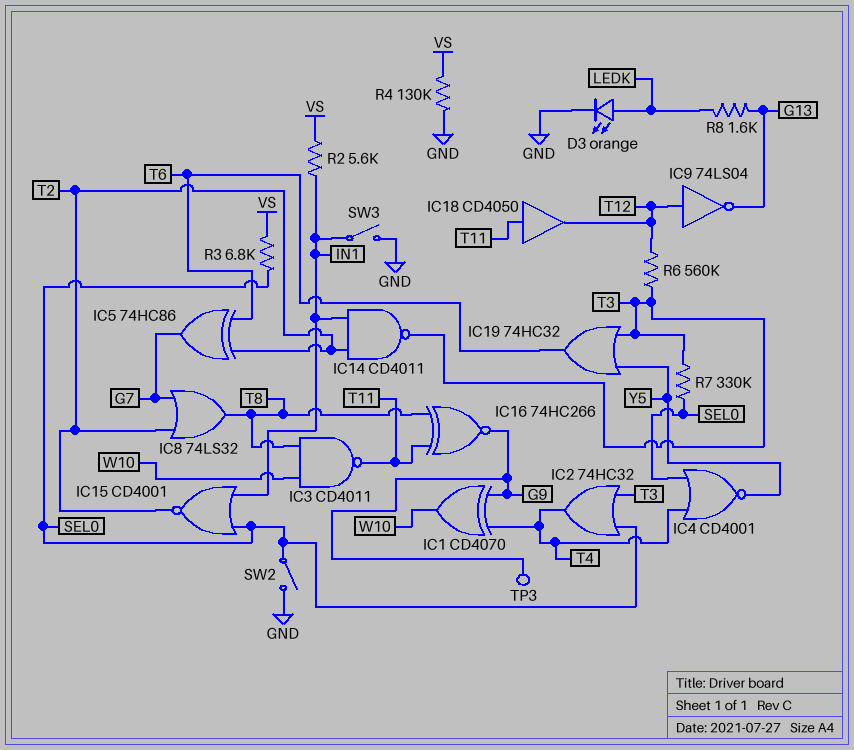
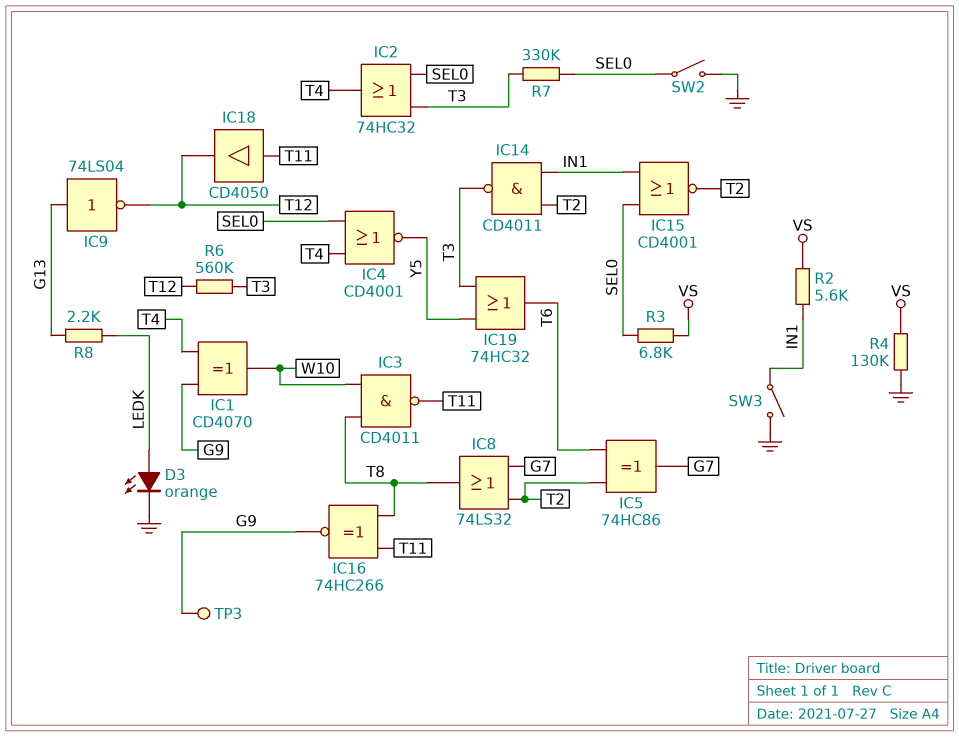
IC9: NOT 74LS04 (in T12, out G13) -> NOT 74LS04 (in G13, out T12)
R8: 1.6k (G13, LEDK) -> 2.2k (G13, LEDK)

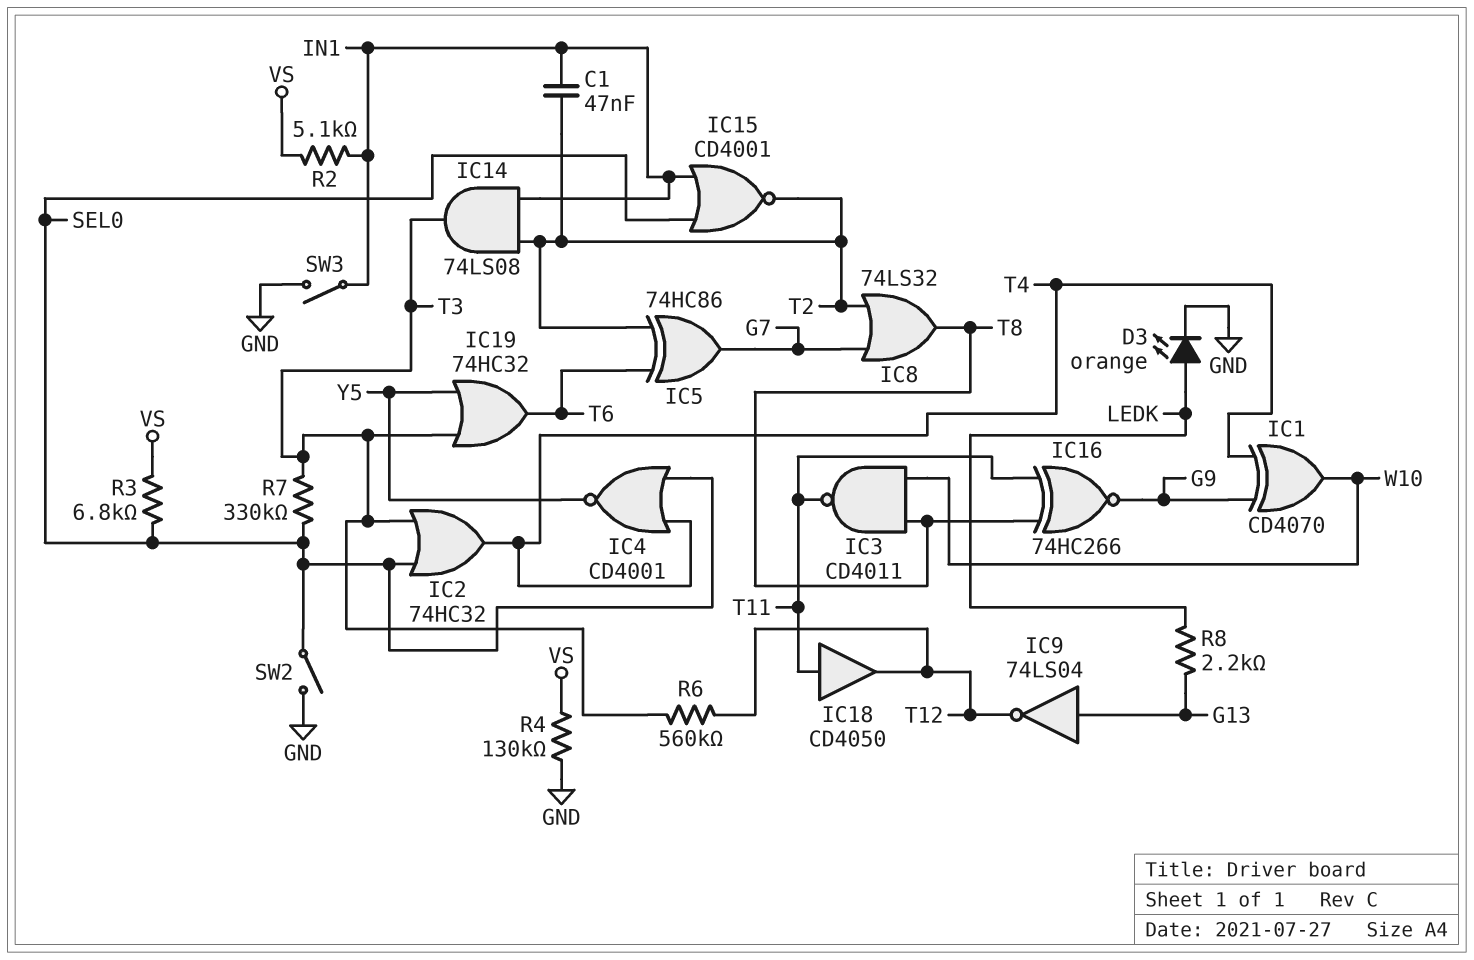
C1: none -> 47nF (IN1, T2)
IC14: NAND CD4011 (in IN1, in T2, out T3) -> AND 74LS08 (in IN1, in T2, out T3)
R2: 5.6k (IN1, VS) -> 5.1k (IN1, VS)
TP3: test point (G9) -> none

